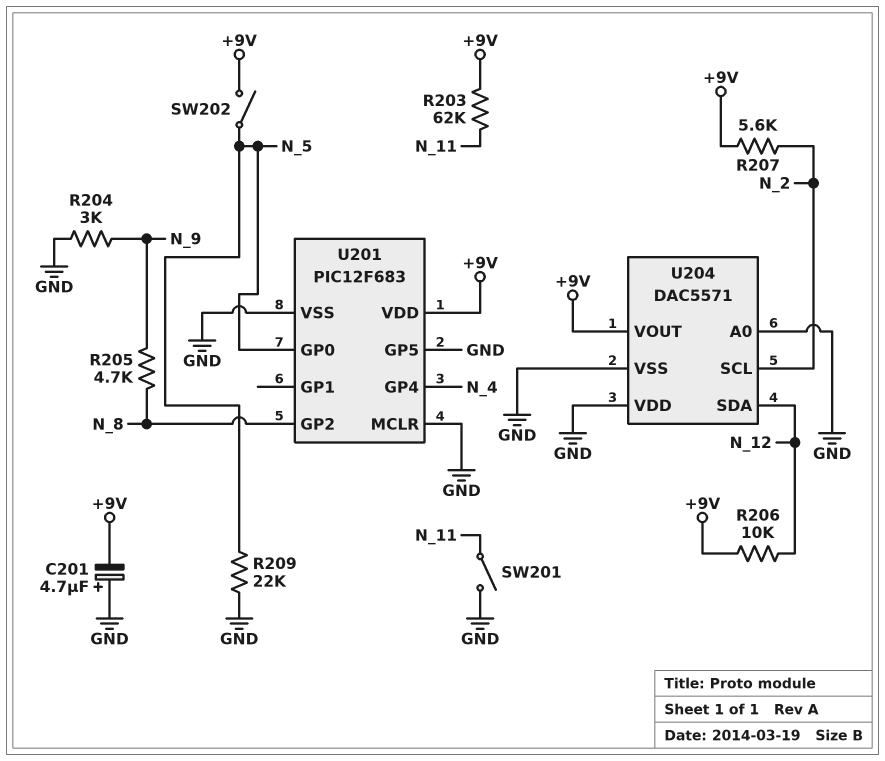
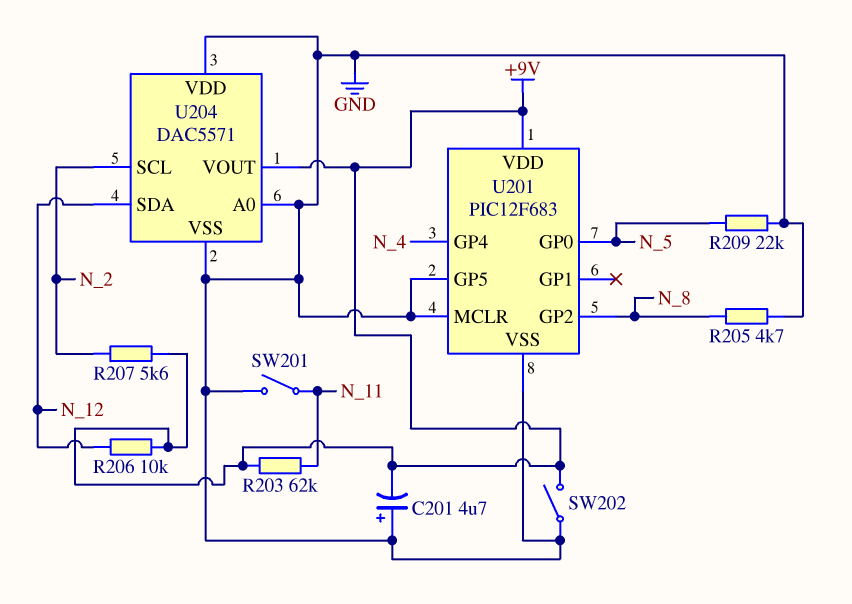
R204: 3k (GND, N_9) -> none
R205: 4.7k (N_8, N_9) -> 4.7k (GND, N_8)
SW202: switch (+9V, N_5) -> switch (+9V, GND)

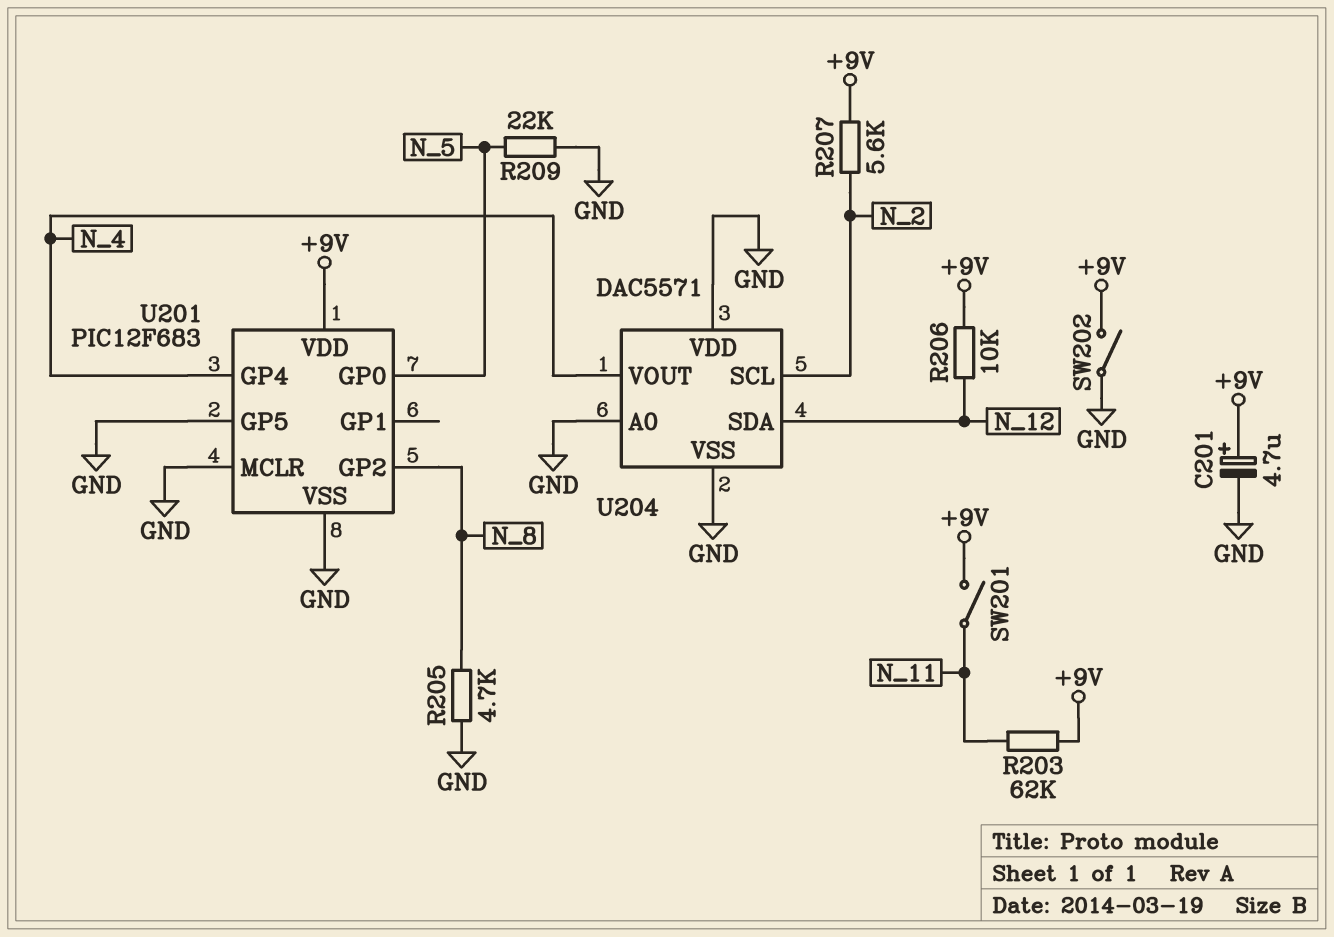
C201: 4.7uF (plus GND, minus +9V) -> 4.7uF (plus +9V, minus GND)
SW201: switch (GND, N_11) -> switch (+9V, N_11)
U204 pin VOUT: +9V -> N_4

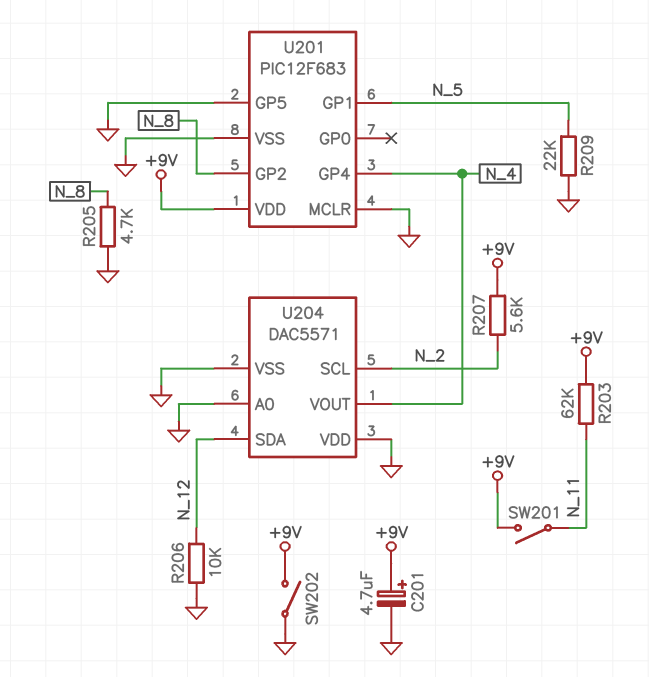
R206: 10k (+9V, N_12) -> 10k (GND, N_12)
U201 pin GP0: N_5 -> none
U201 pin GP1: none -> N_5

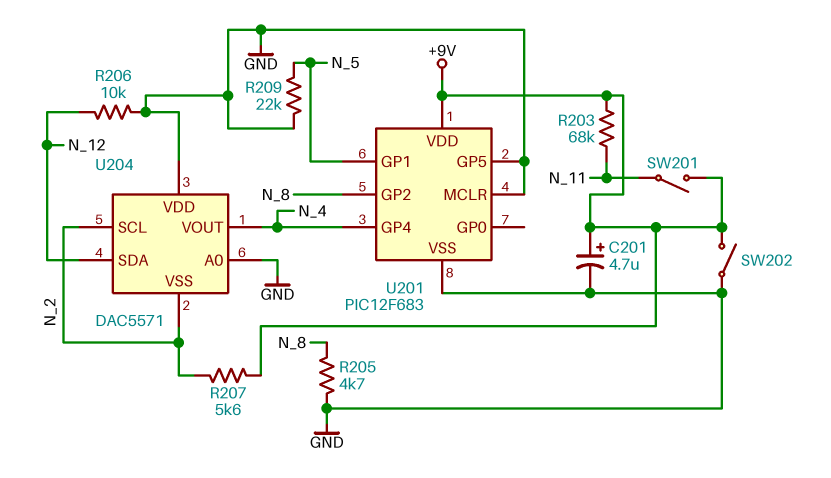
R203: 62k (+9V, N_11) -> 68k (+9V, N_11)
U204 pin VSS: GND -> N_2

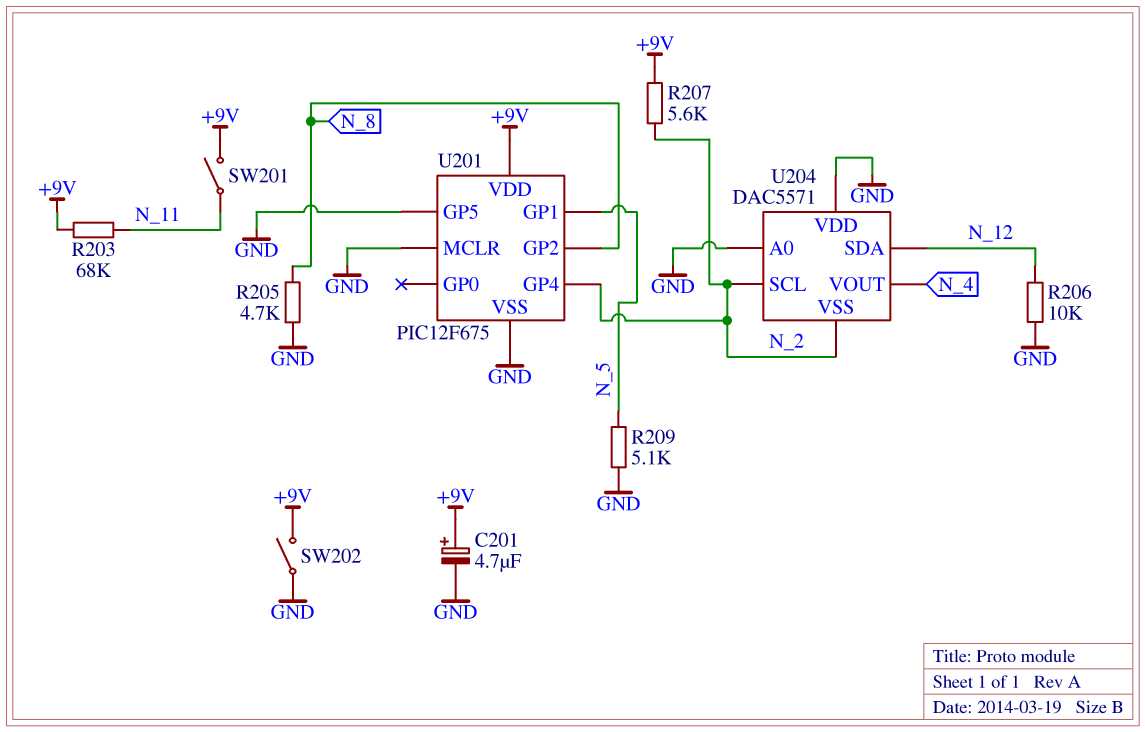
R209: 22k (GND, N_5) -> 5.1k (GND, N_5)
U201: PIC12F683 -> PIC12F675
U201 pin GP4: N_4 -> N_2

